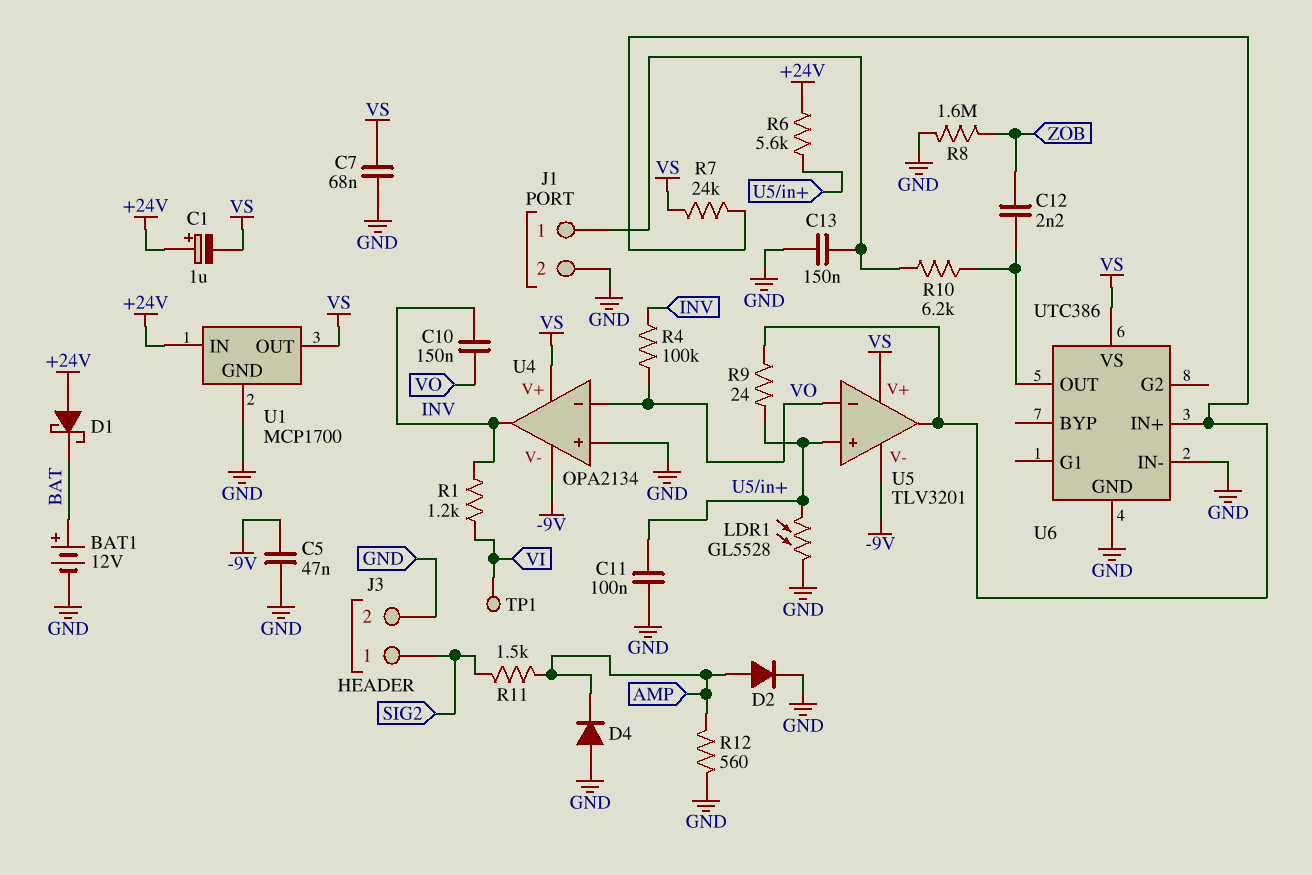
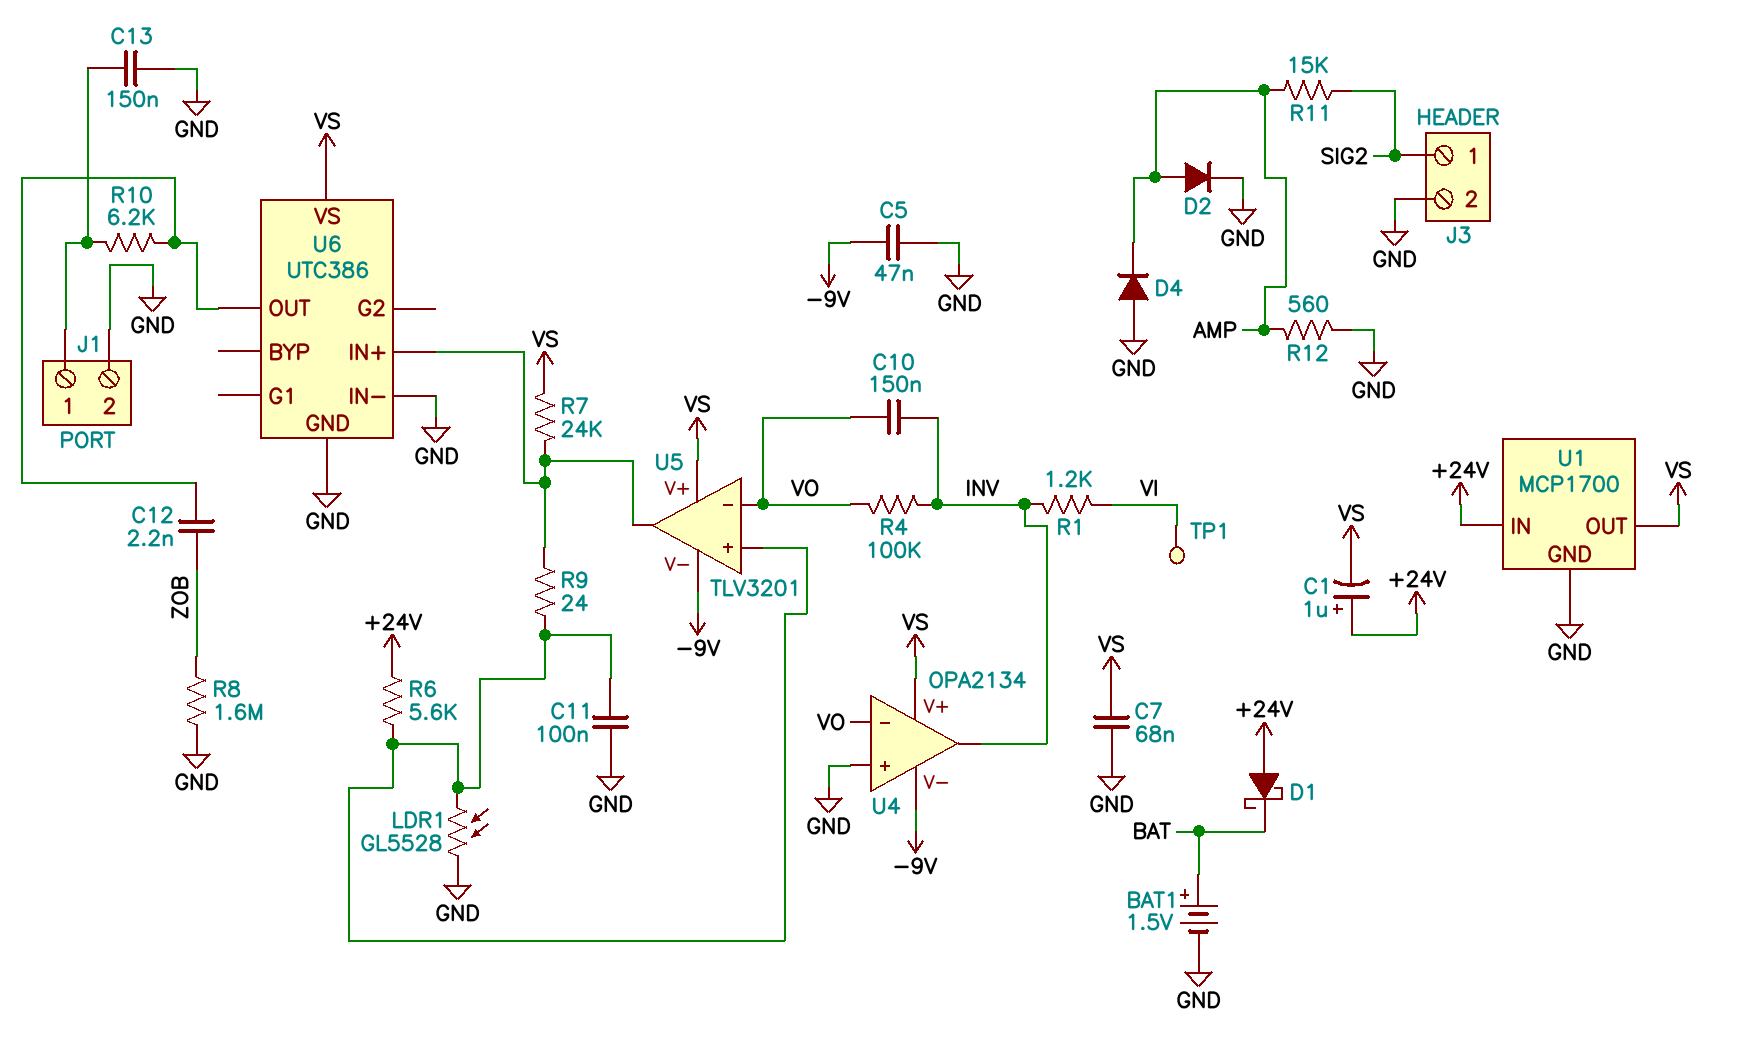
BAT1: 12V (plus BAT, minus GND) -> 1.5V (plus BAT, minus GND)
R11: 1.5k (AMP, SIG2) -> 15k (AMP, SIG2)

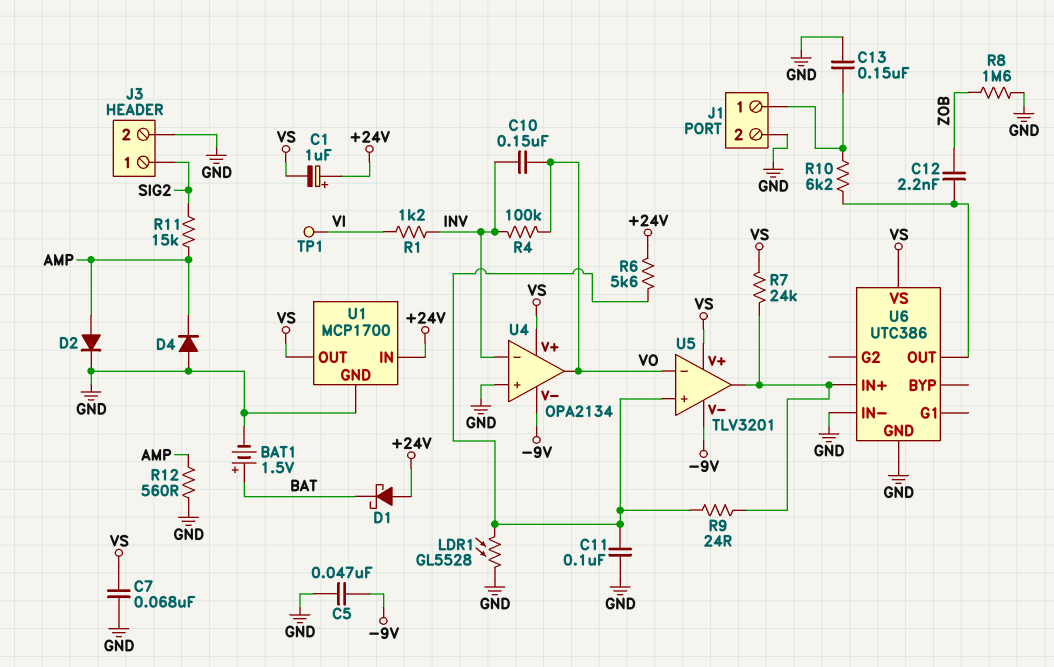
U4 pin in-: VO -> INV
U4 pin out: INV -> VO

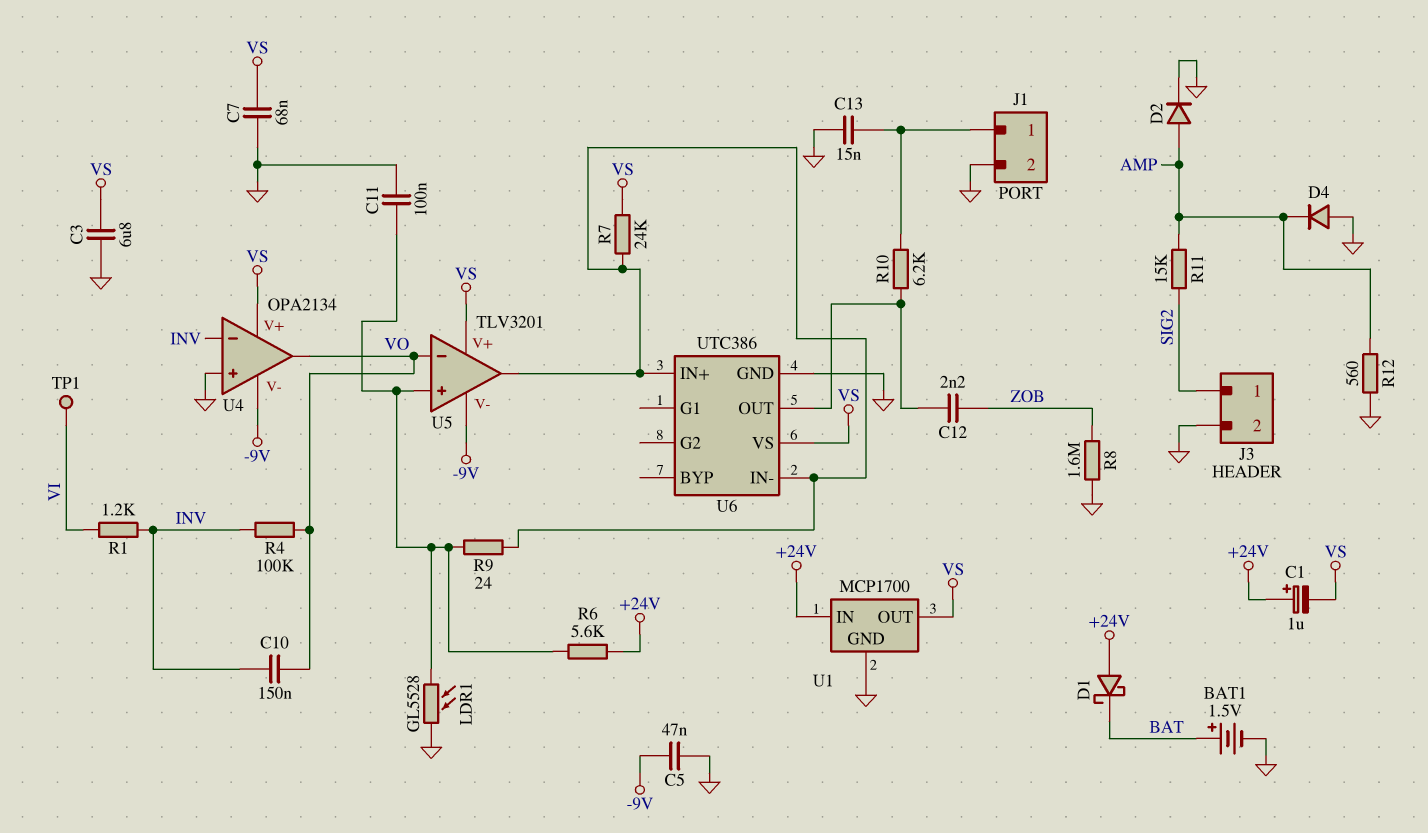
C3: none -> 6.8uF (GND, VS)
C13: 150nF (GND, J1/1) -> 15nF (GND, J1/1)
U6 pin IN-: GND -> U5/out

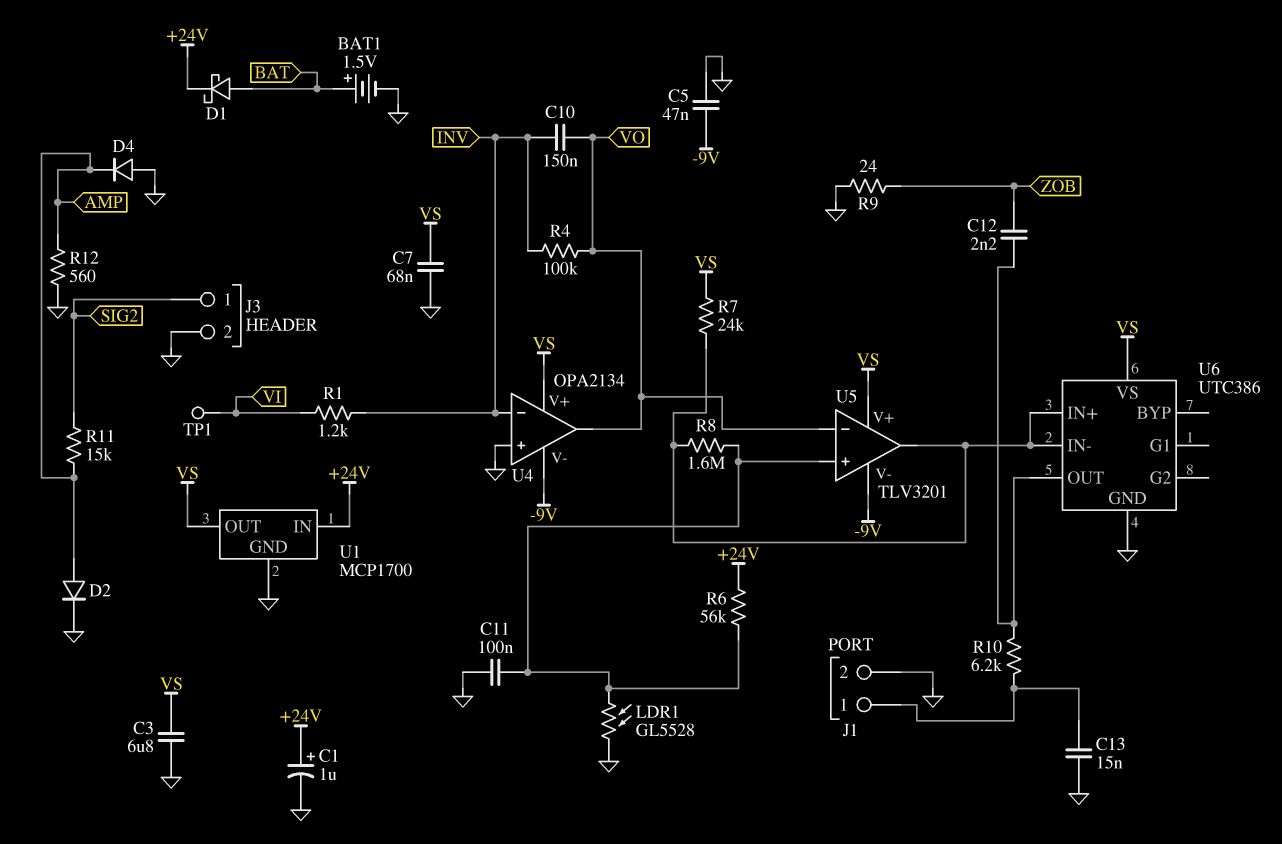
C1: 1uF (plus +24V, minus VS) -> 1uF (plus +24V, minus GND)
D1: schottky (A +24V, K BAT) -> schottky (A BAT, K +24V)
R6: 5.6k (+24V, U5/in+) -> 56k (+24V, U5/in+)
R8: 1.6M (GND, ZOB) -> 1.6M (U5/in+, U5/out)
R9: 24 (U5/in+, U5/out) -> 24 (GND, ZOB)

